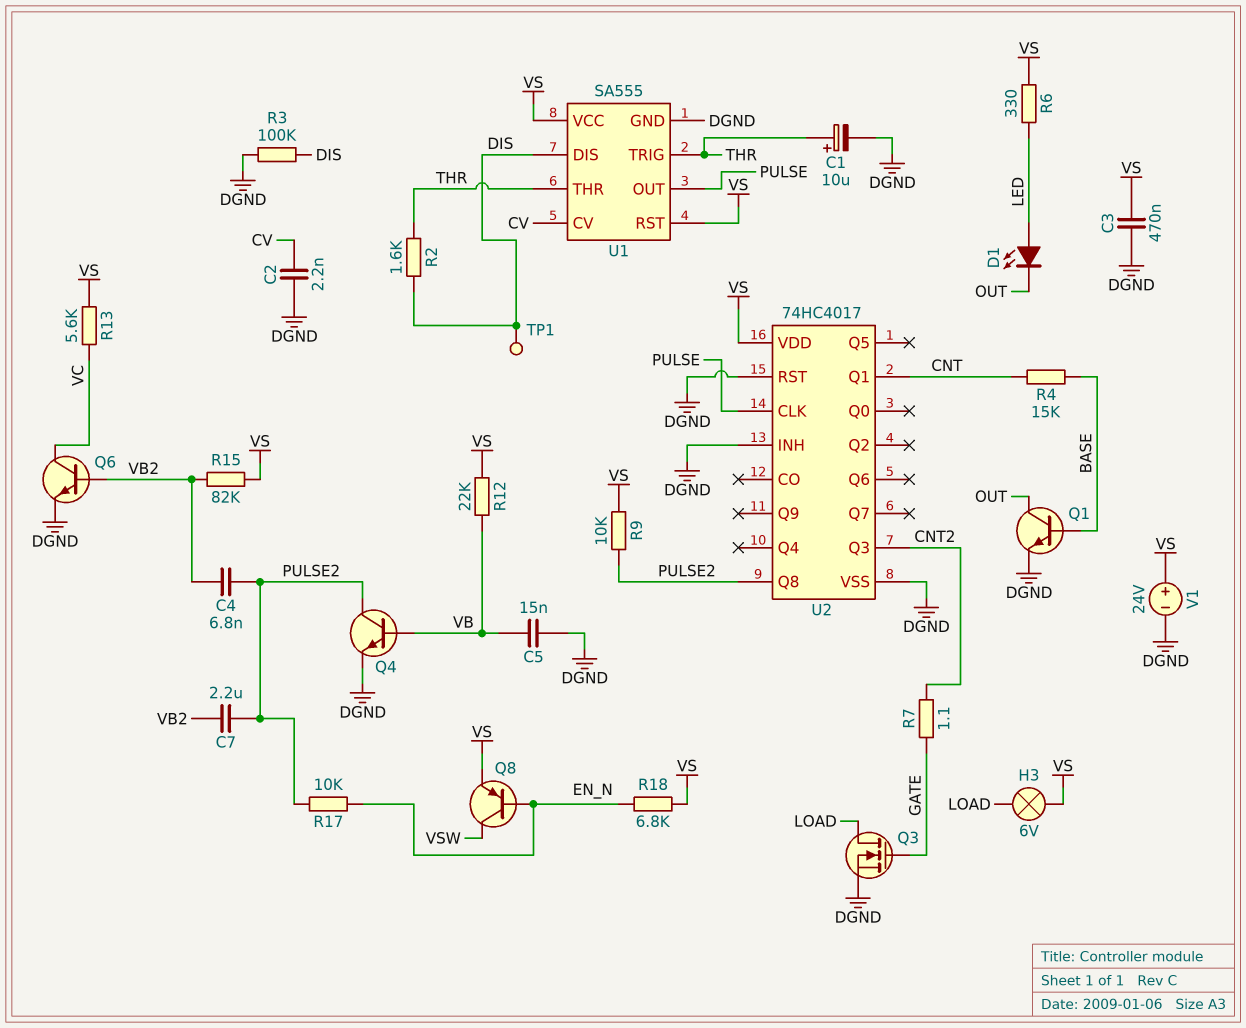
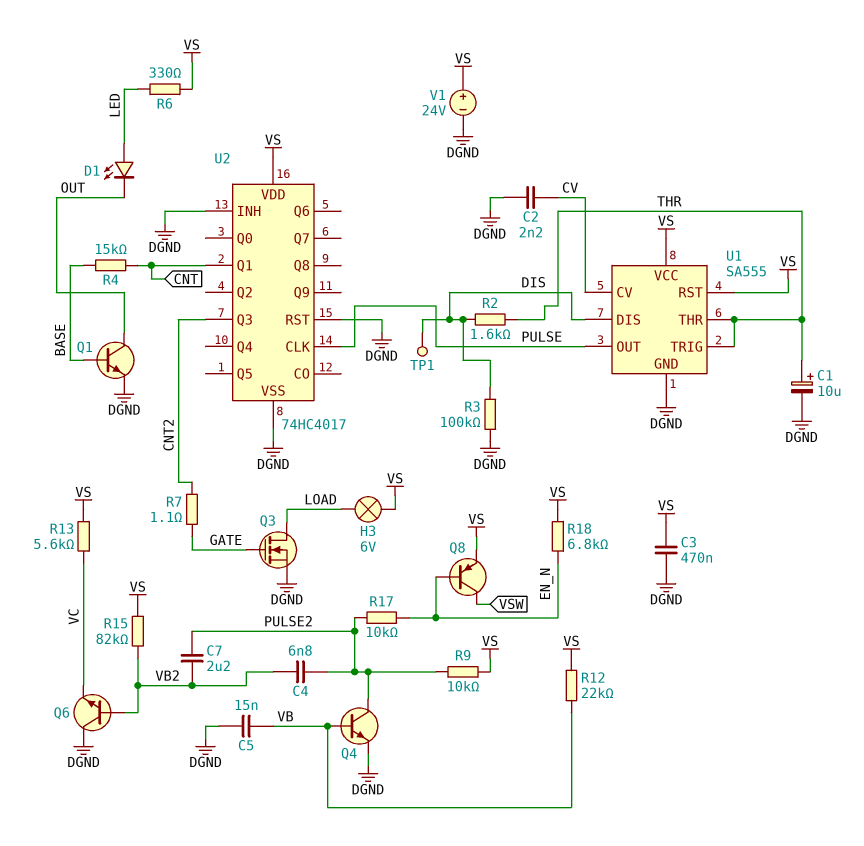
Q6: NPN (B VB2, C VC, E DGND) -> NPN (B VB2, C DGND, E VC)
U2 pin Q8: PULSE2 -> none

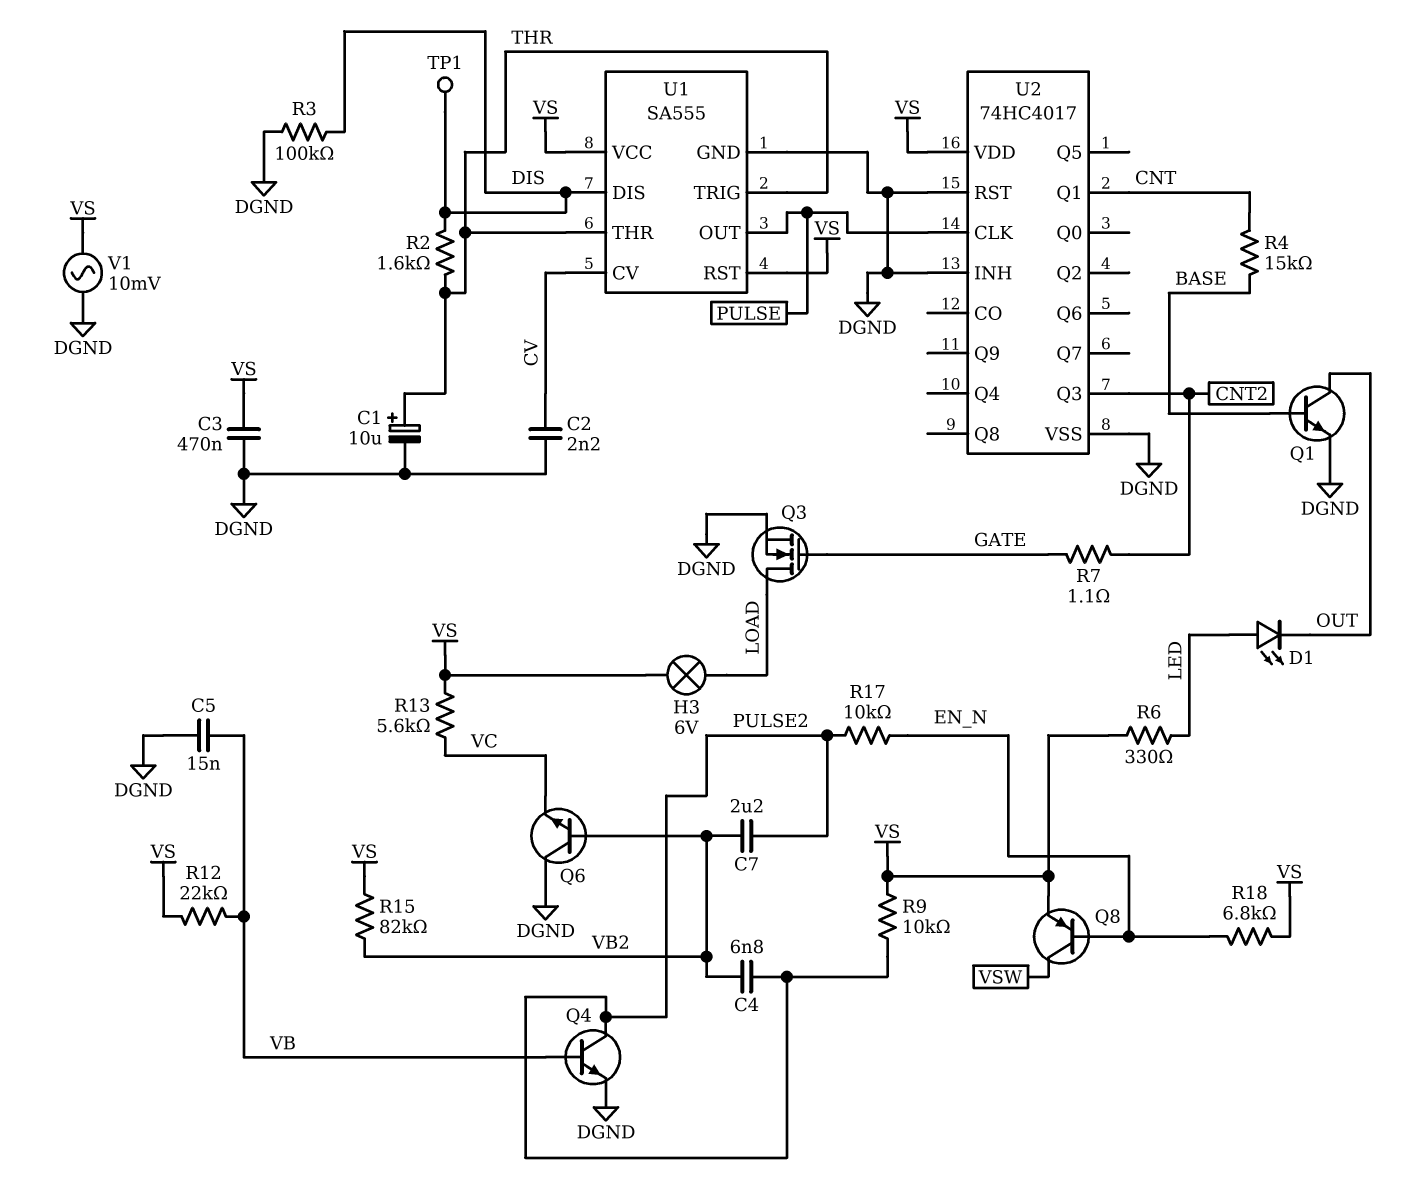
V1: 24V (plus VS, minus DGND) -> AC 10mV (DGND, VS)

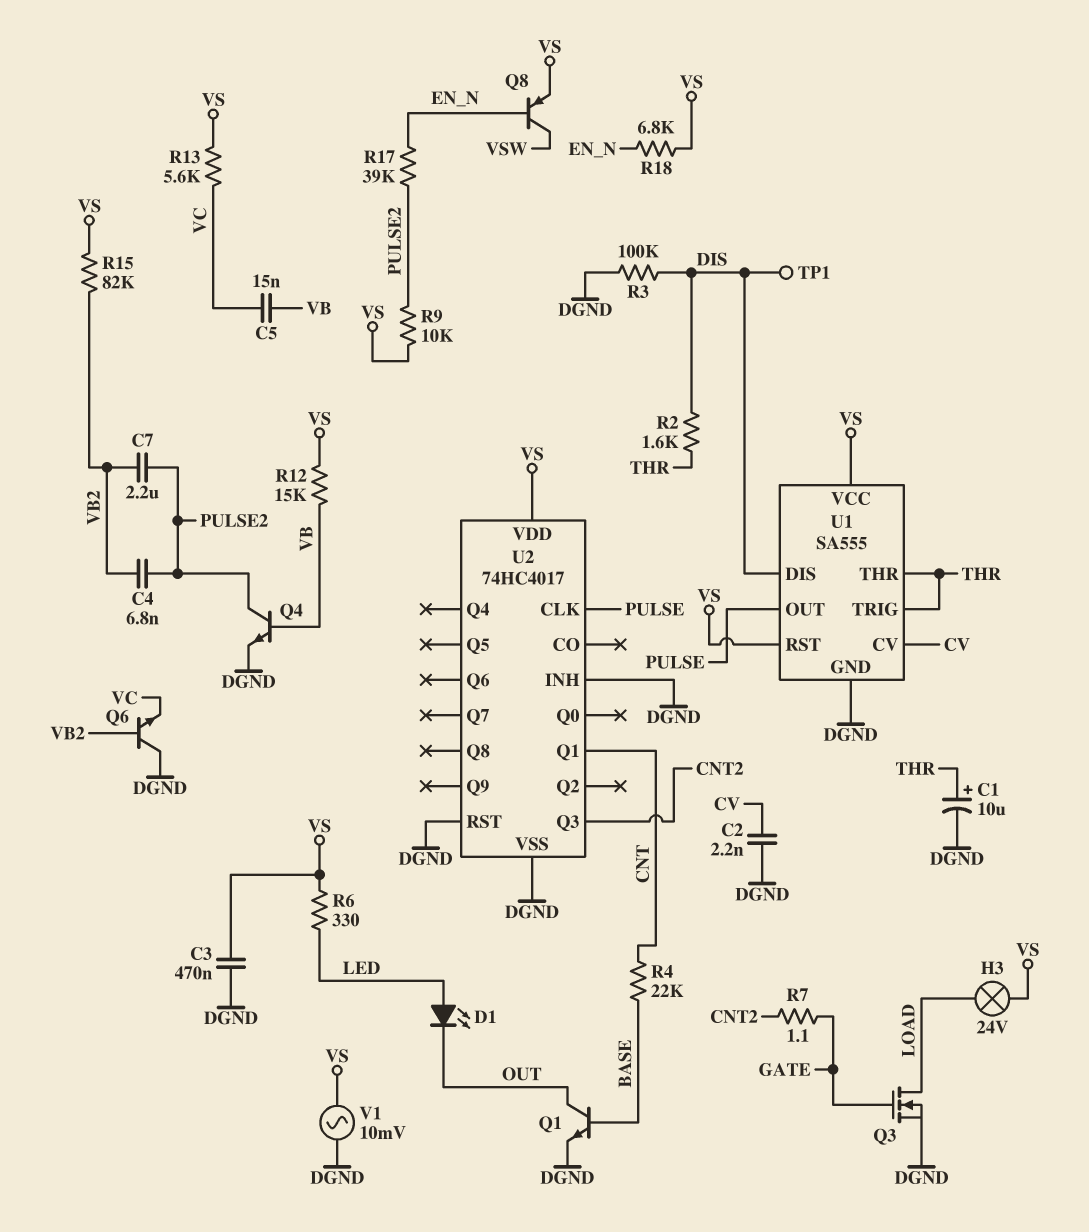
C5: 15nF (DGND, VB) -> 15nF (VB, VC)
H3: lamp 6V (LOAD, VS) -> lamp 24V (LOAD, VS)
R4: 15k (BASE, CNT) -> 22k (BASE, CNT)
R12: 22k (VB, VS) -> 15k (VB, VS)
R17: 10k (EN_N, PULSE2) -> 39k (EN_N, PULSE2)

